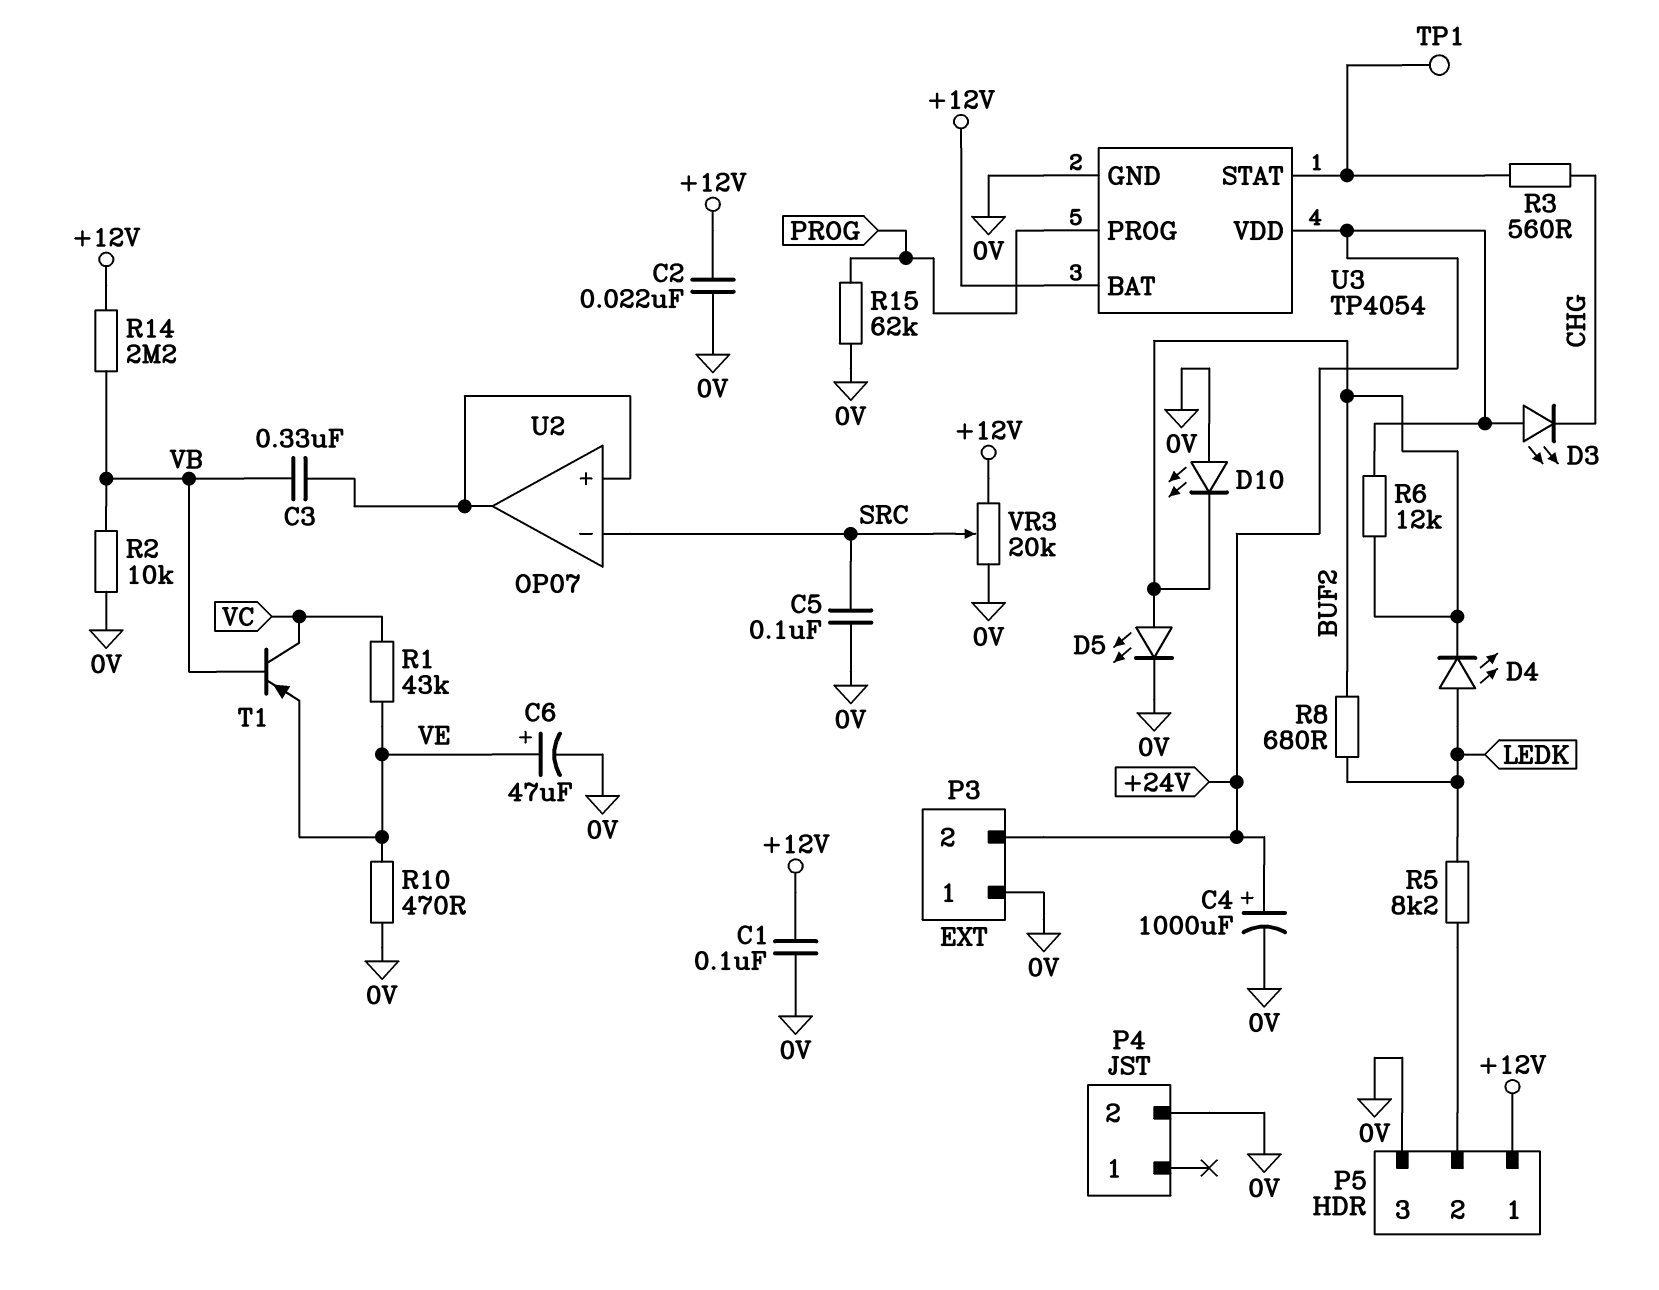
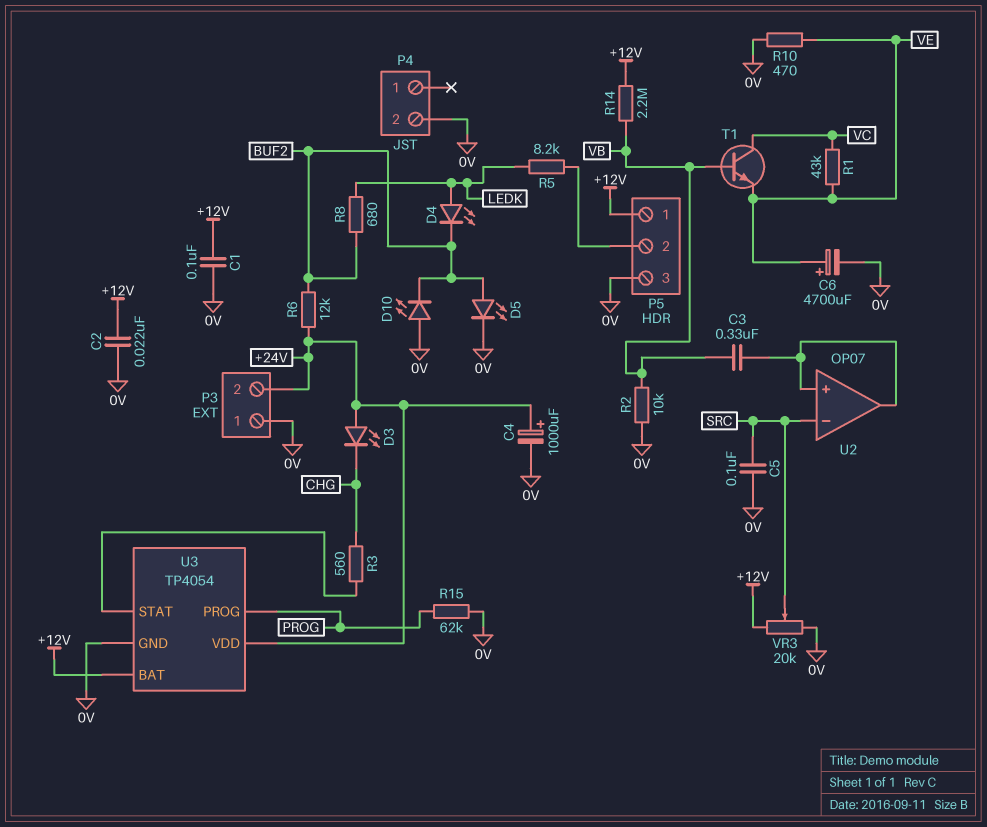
C6: 47uF (plus VE, minus 0V) -> 4700uF (plus VE, minus 0V)
T1: PNP (B VB, C VC, E VE) -> NPN (B VB, C VC, E VE)
TP1: test point (U3/STAT) -> none

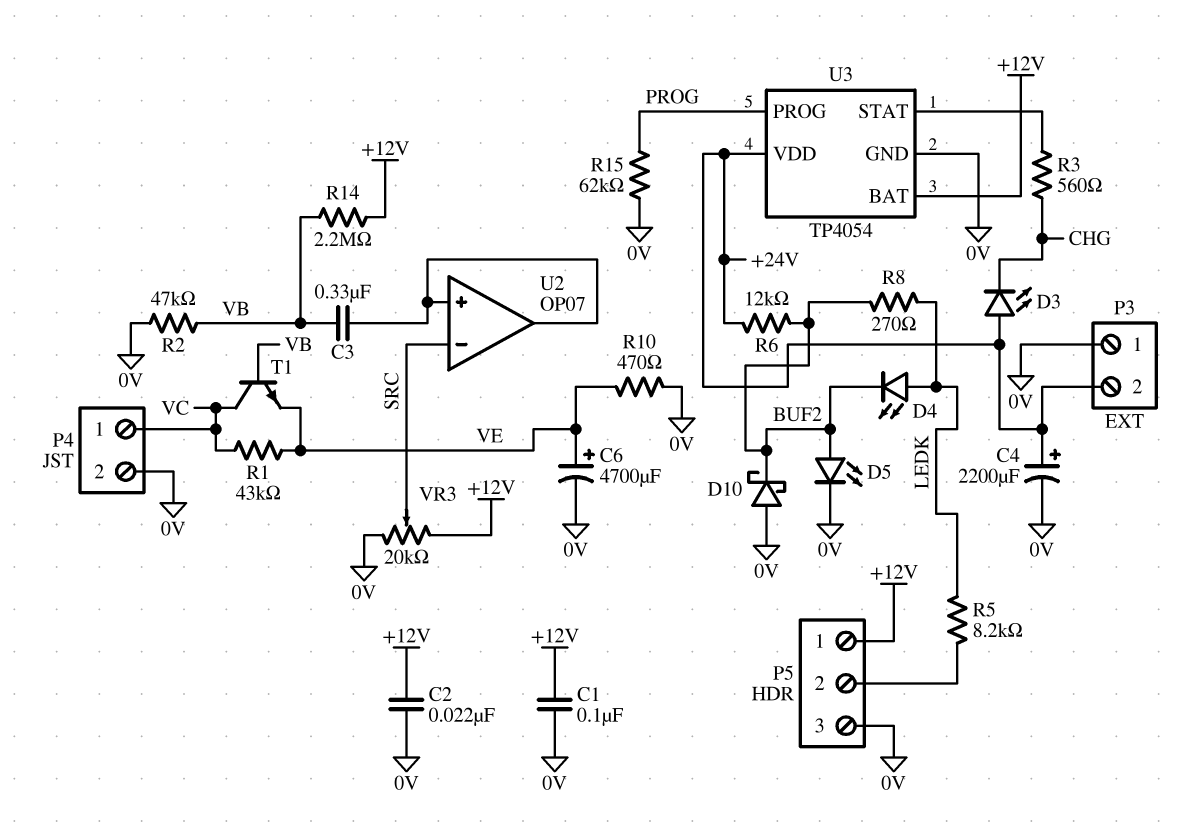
C4: 1000uF (plus +24V, minus 0V) -> 2200uF (plus +24V, minus 0V)
C5: 100nF (0V, SRC) -> none
D10: LED (A 0V, K BUF2) -> schottky (A 0V, K BUF2)
P4 pin 1: none -> VC
R2: 10k (0V, VB) -> 47k (0V, VB)
R8: 680 (BUF2, LEDK) -> 270 (BUF2, LEDK)

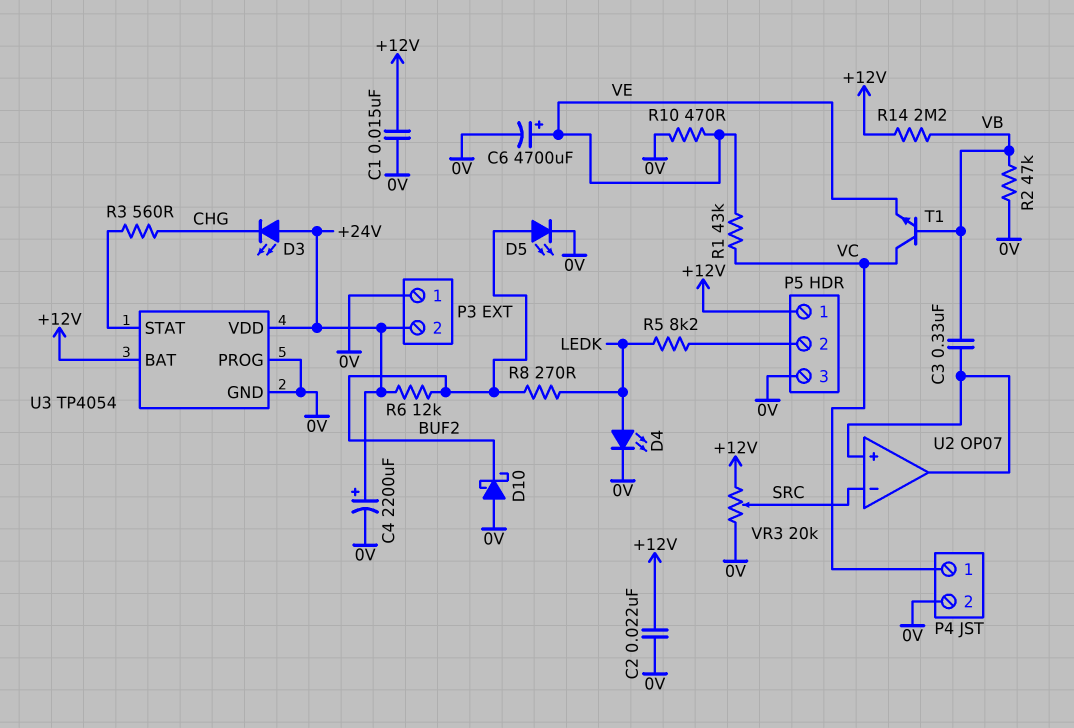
C1: 100nF (+12V, 0V) -> 15nF (+12V, 0V)
D4: LED (A LEDK, K BUF2) -> LED (A LEDK, K 0V)
R15: 62k (0V, PROG) -> none
U3 pin PROG: PROG -> 0V

